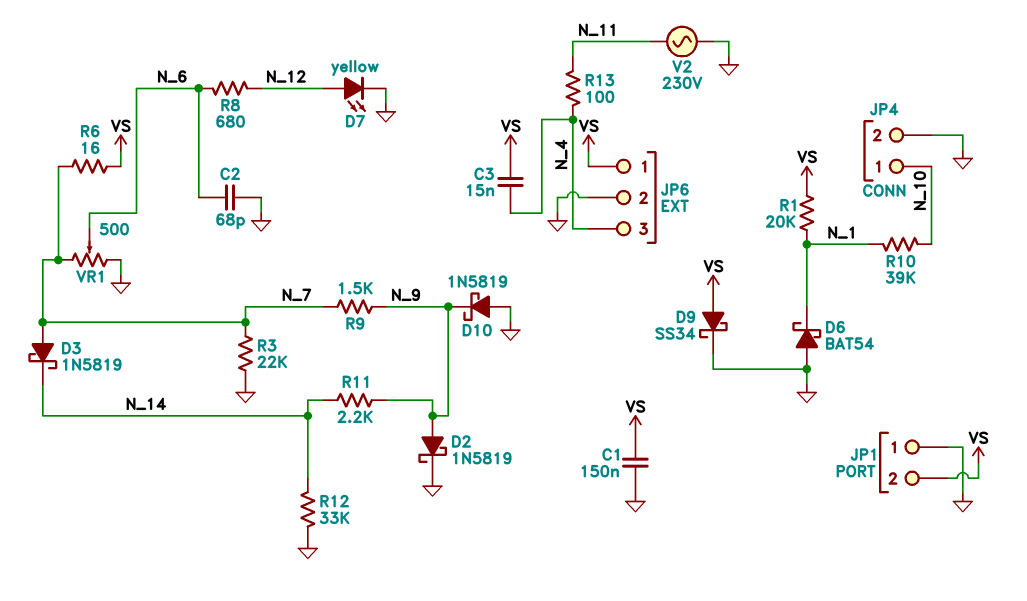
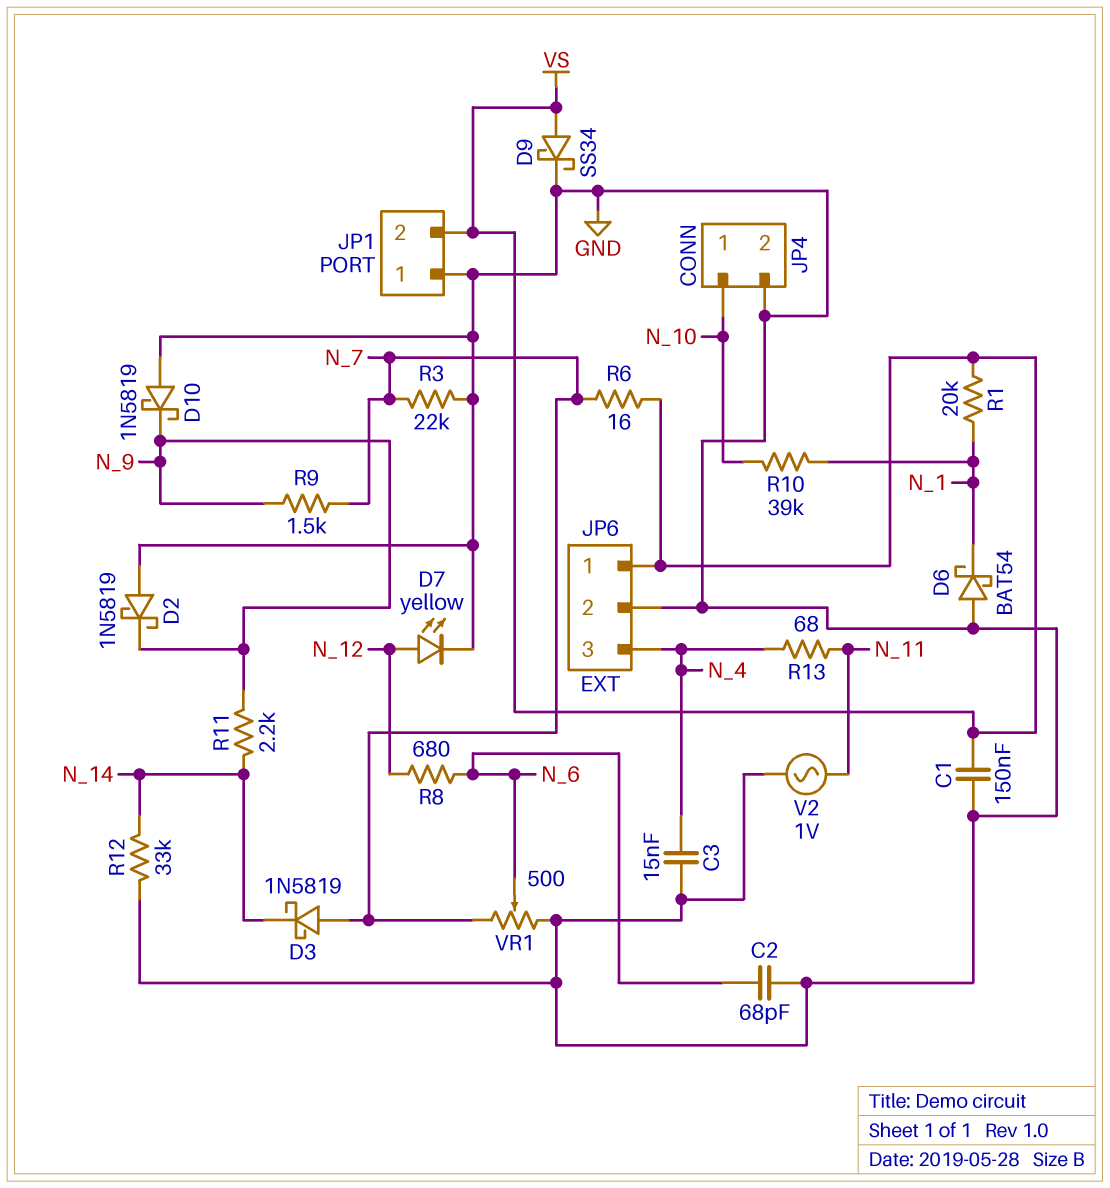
C3: 15nF (N_4, VS) -> 15nF (GND, N_4)
D2: schottky 1N5819 (A N_9, K GND) -> schottky 1N5819 (A GND, K N_9)
R13: 100 (N_4, N_11) -> 68 (N_4, N_11)
V2: AC 230V (GND, N_11) -> AC 1V (GND, N_11)

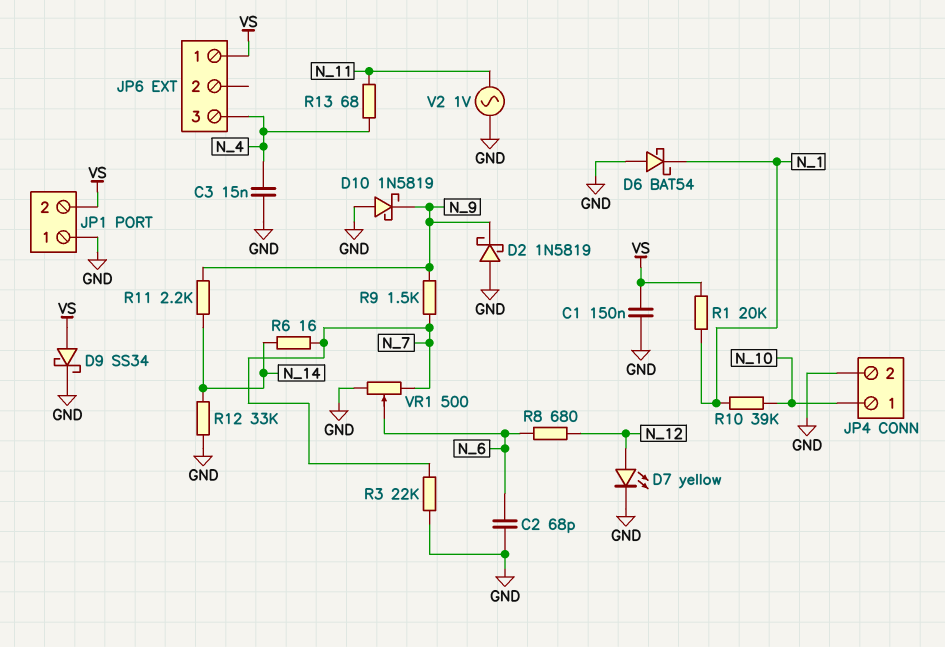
D3: schottky 1N5819 (A N_7, K N_14) -> none
JP6 pin 2: GND -> none
R6: 16 (N_7, VS) -> 16 (N_7, N_14)

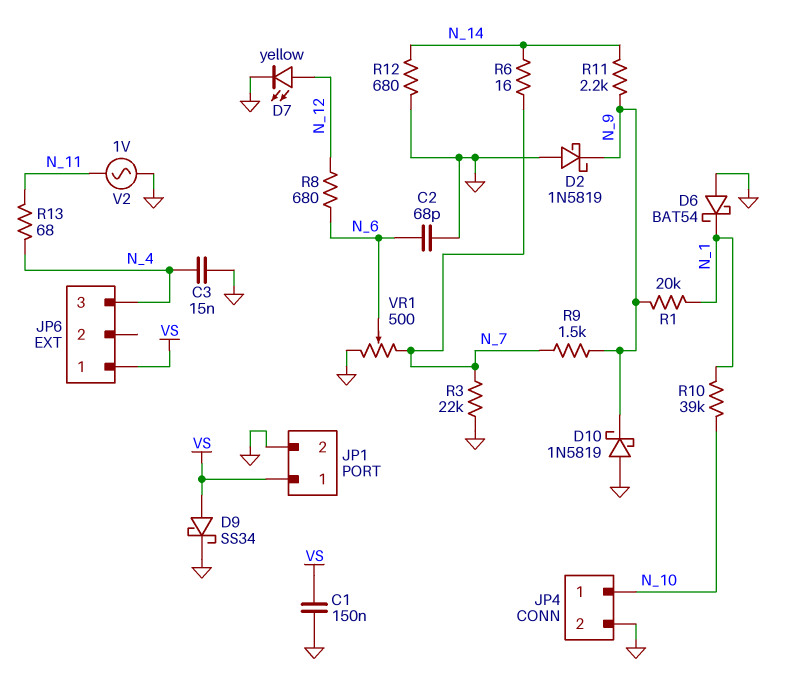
JP1 pin 1: GND -> VS
JP1 pin 2: VS -> GND
R1: 20k (N_1, VS) -> 20k (N_1, N_9)
R12: 33k (GND, N_14) -> 680 (GND, N_14)

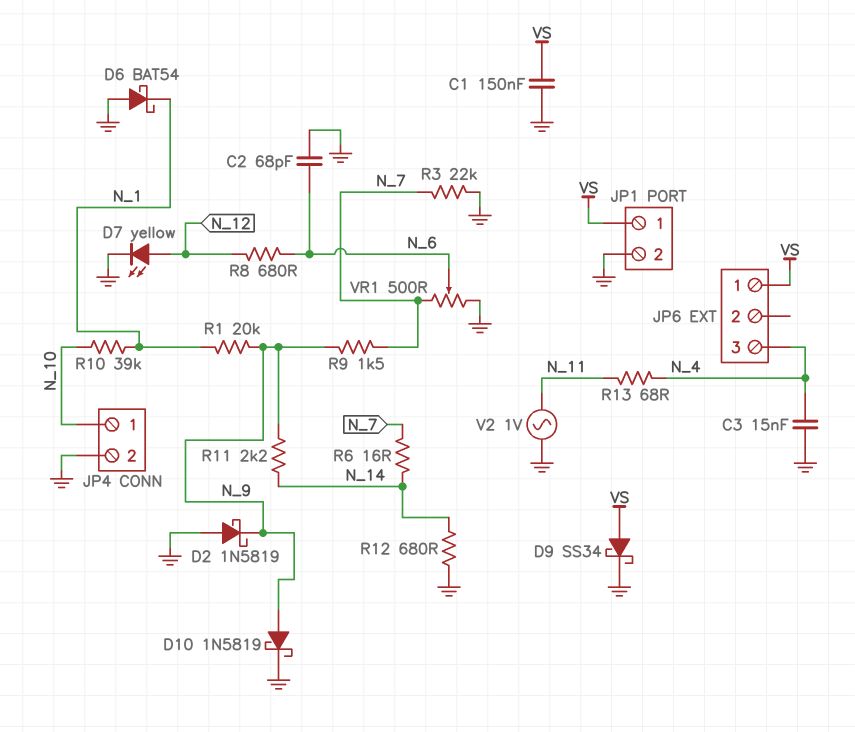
D10: schottky 1N5819 (A GND, K N_9) -> schottky 1N5819 (A N_9, K GND)

